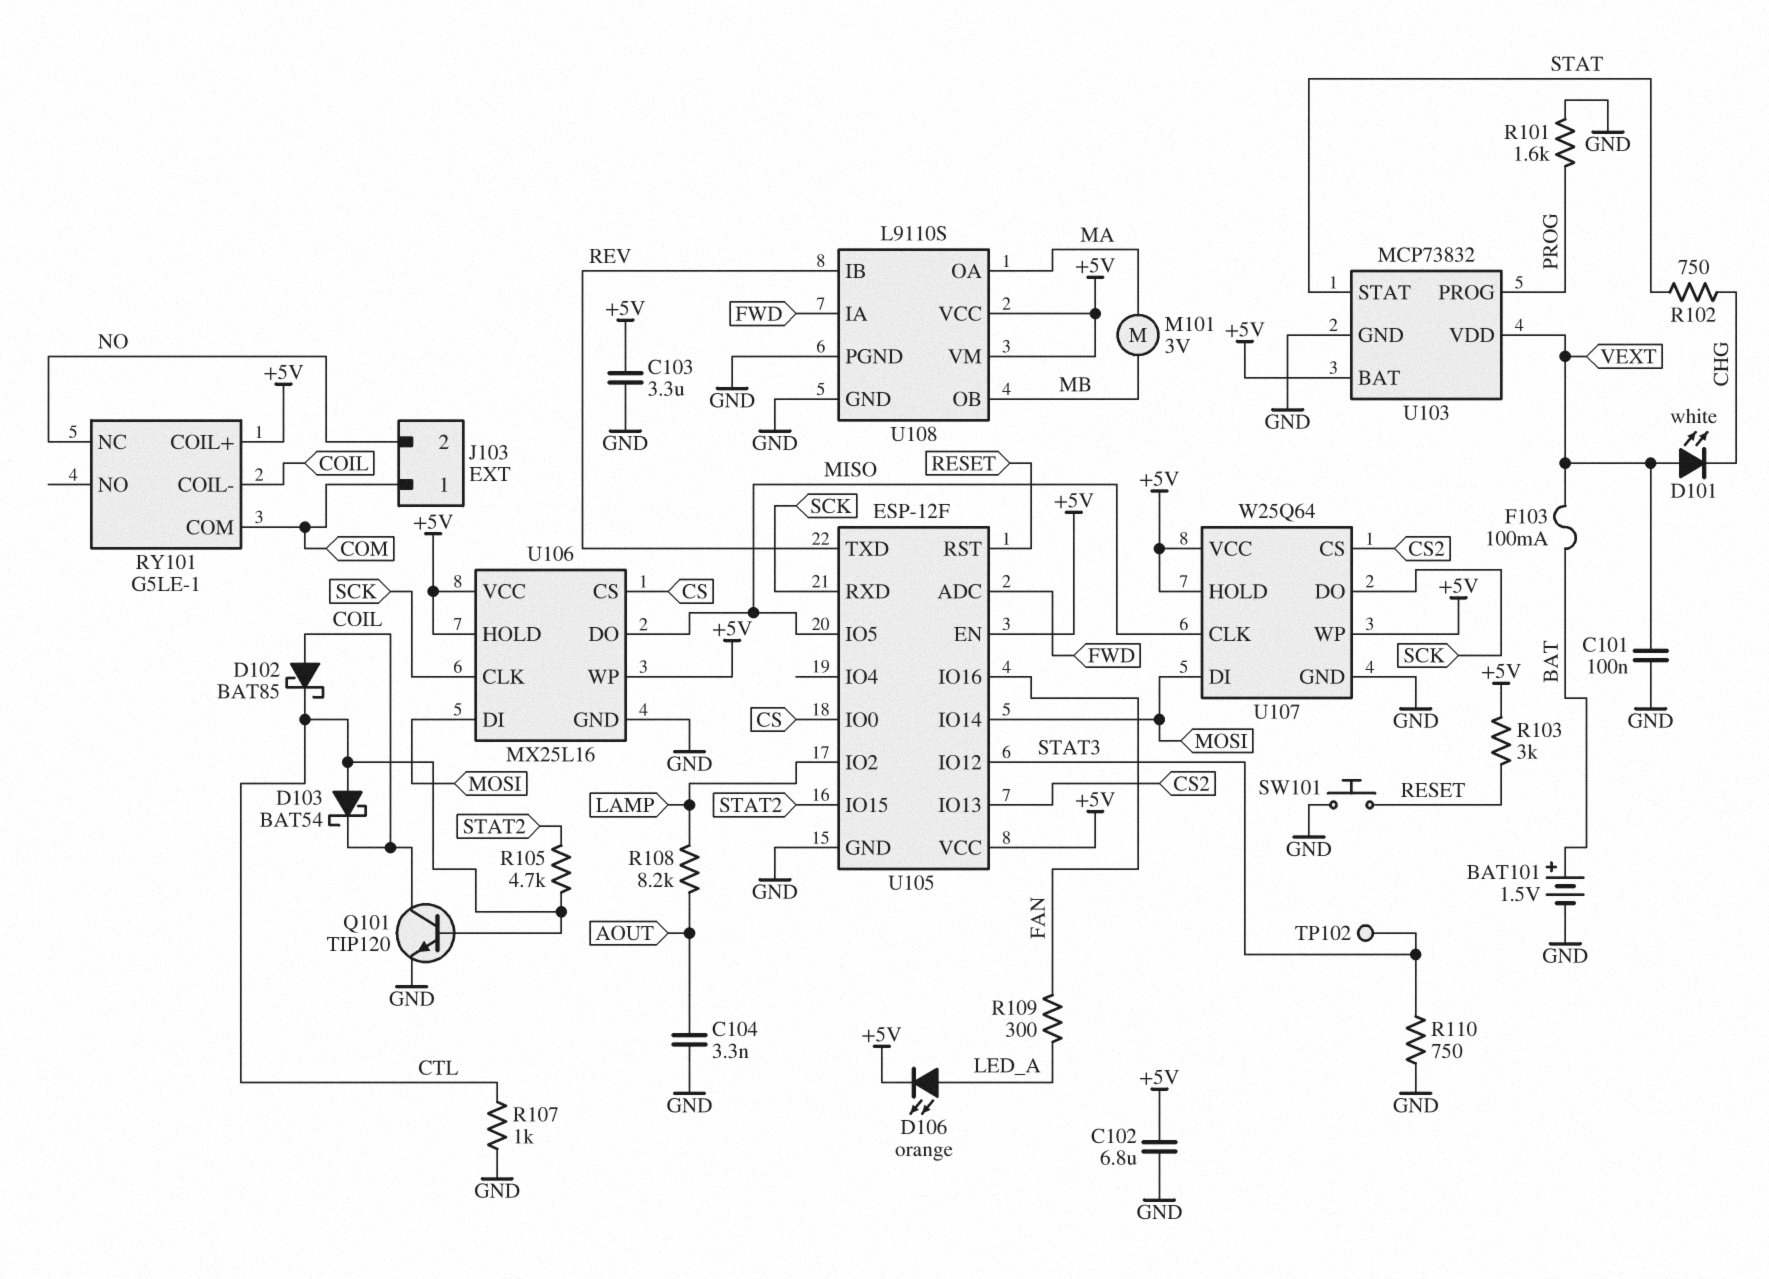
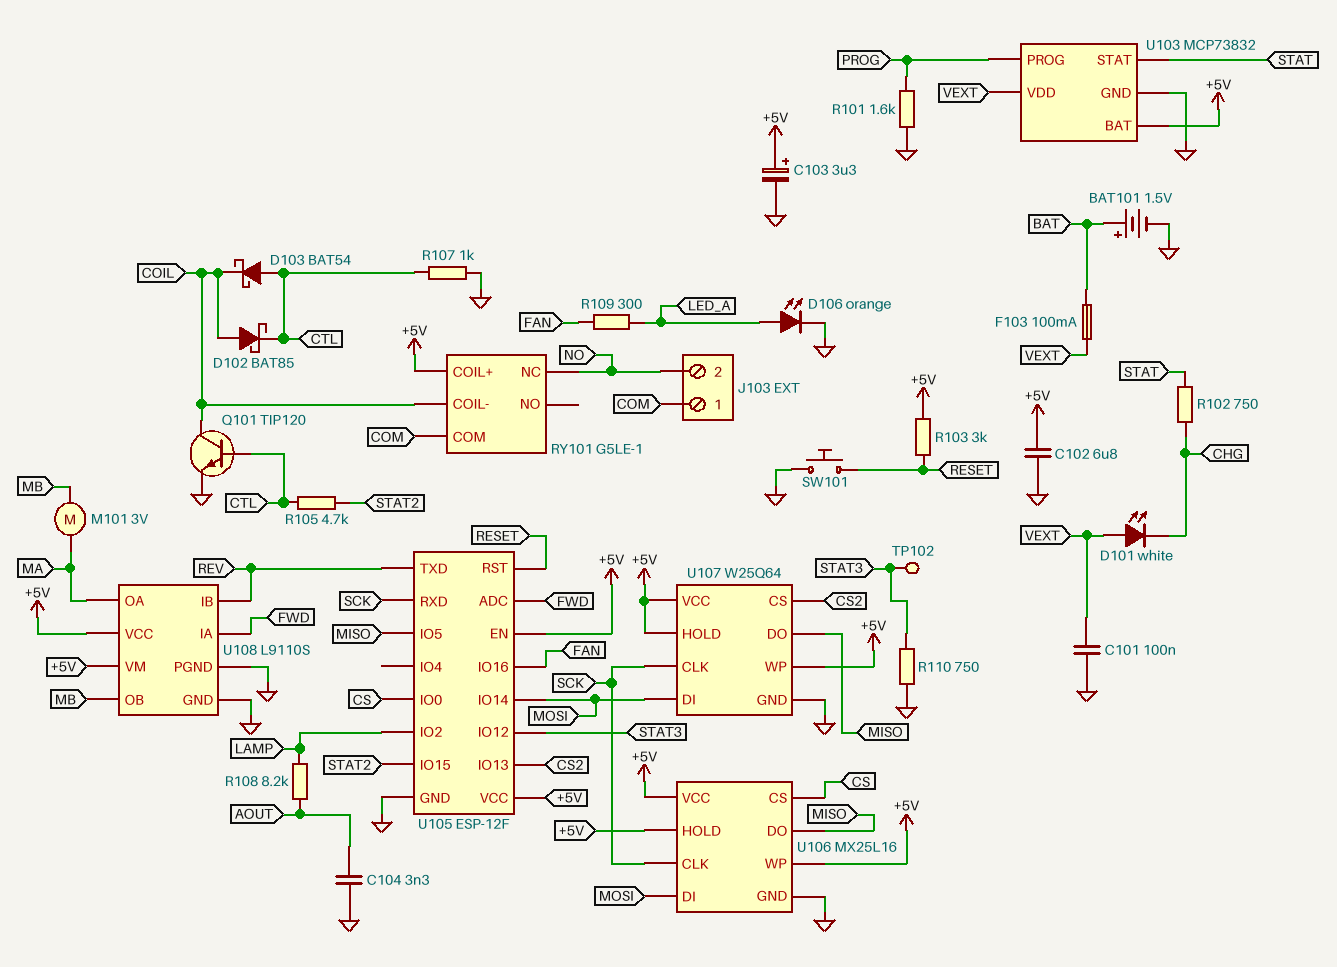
C103: 3.3uF (+5V, GND) -> 3.3uF (plus +5V, minus GND)
D106: LED orange (A LED_A, K +5V) -> LED orange (A LED_A, K GND)
U107 pin CLK: MISO -> SCK
U107 pin DO: SCK -> MISO

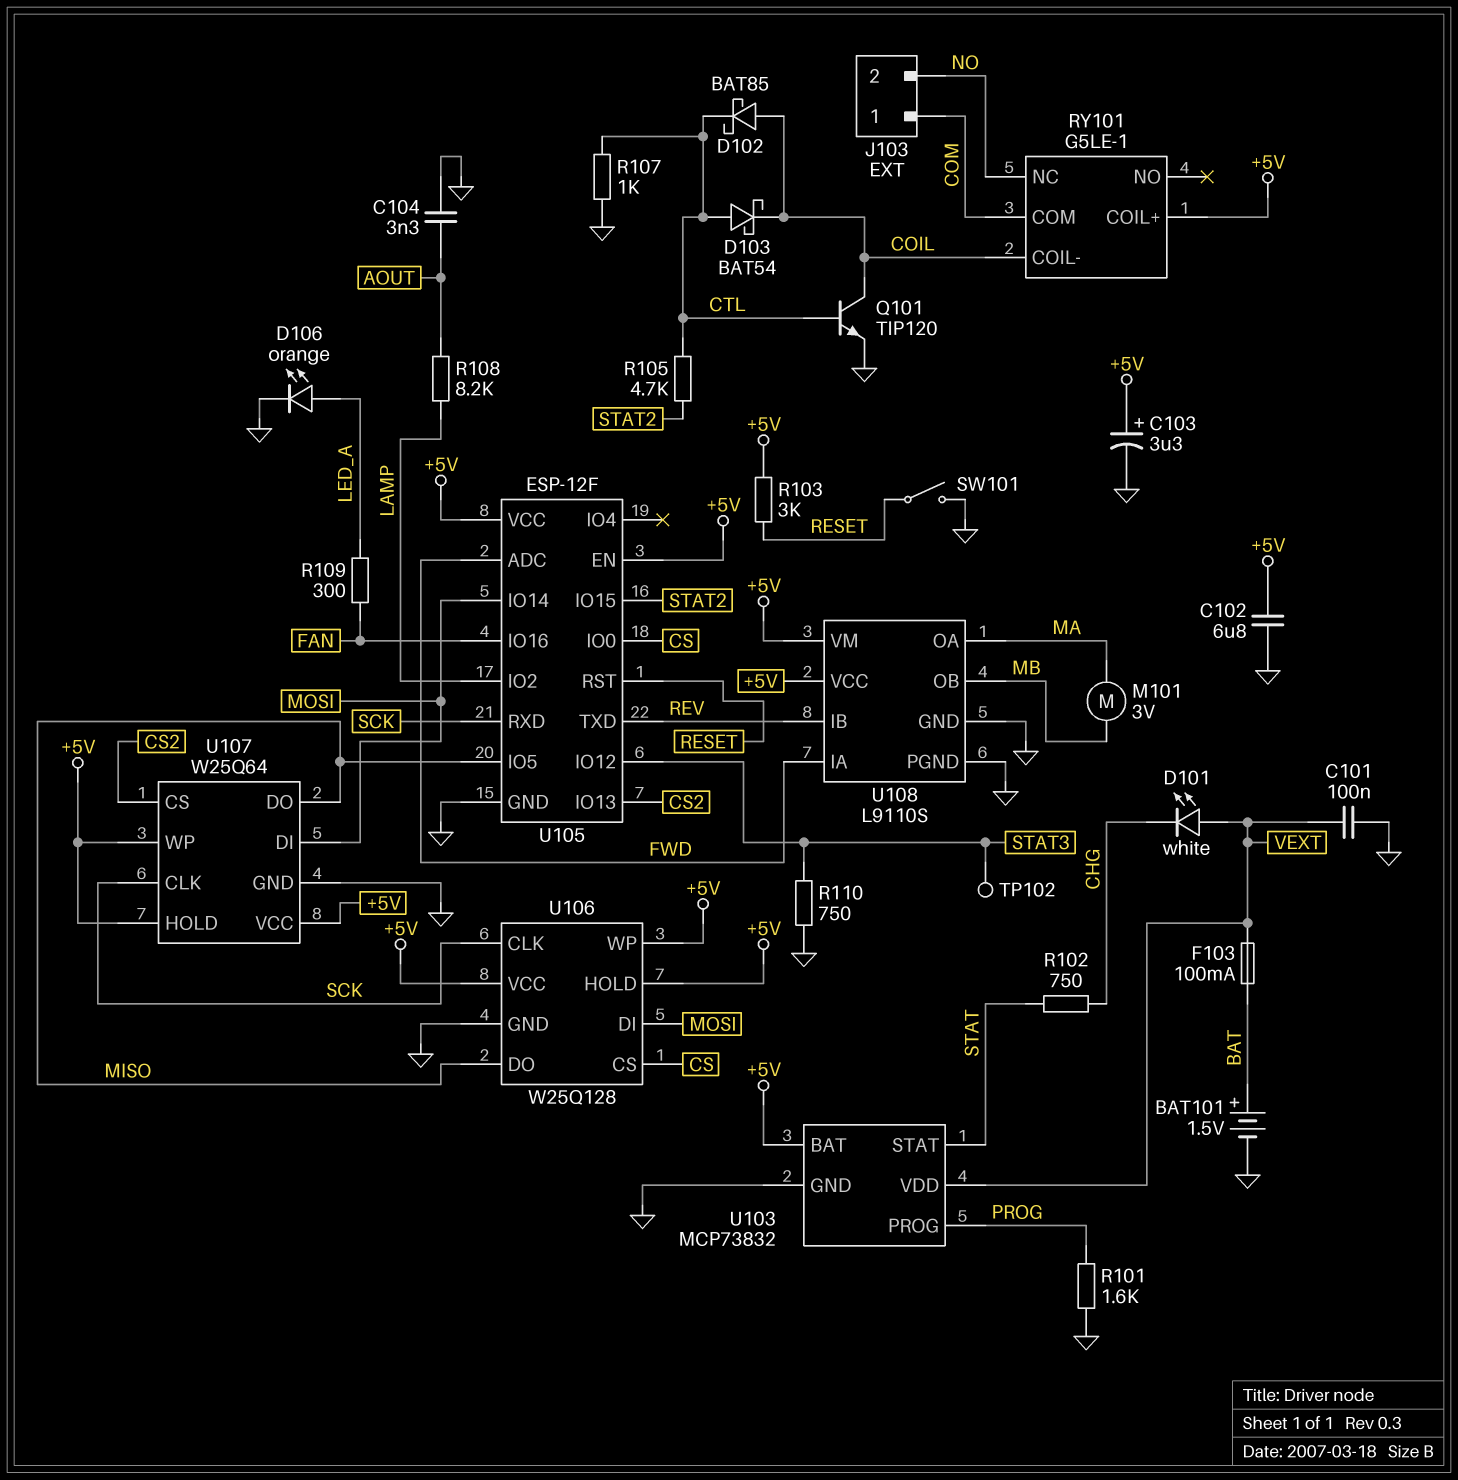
SW101: button (GND, RESET) -> switch (GND, RESET)
U106: MX25L16 -> W25Q128

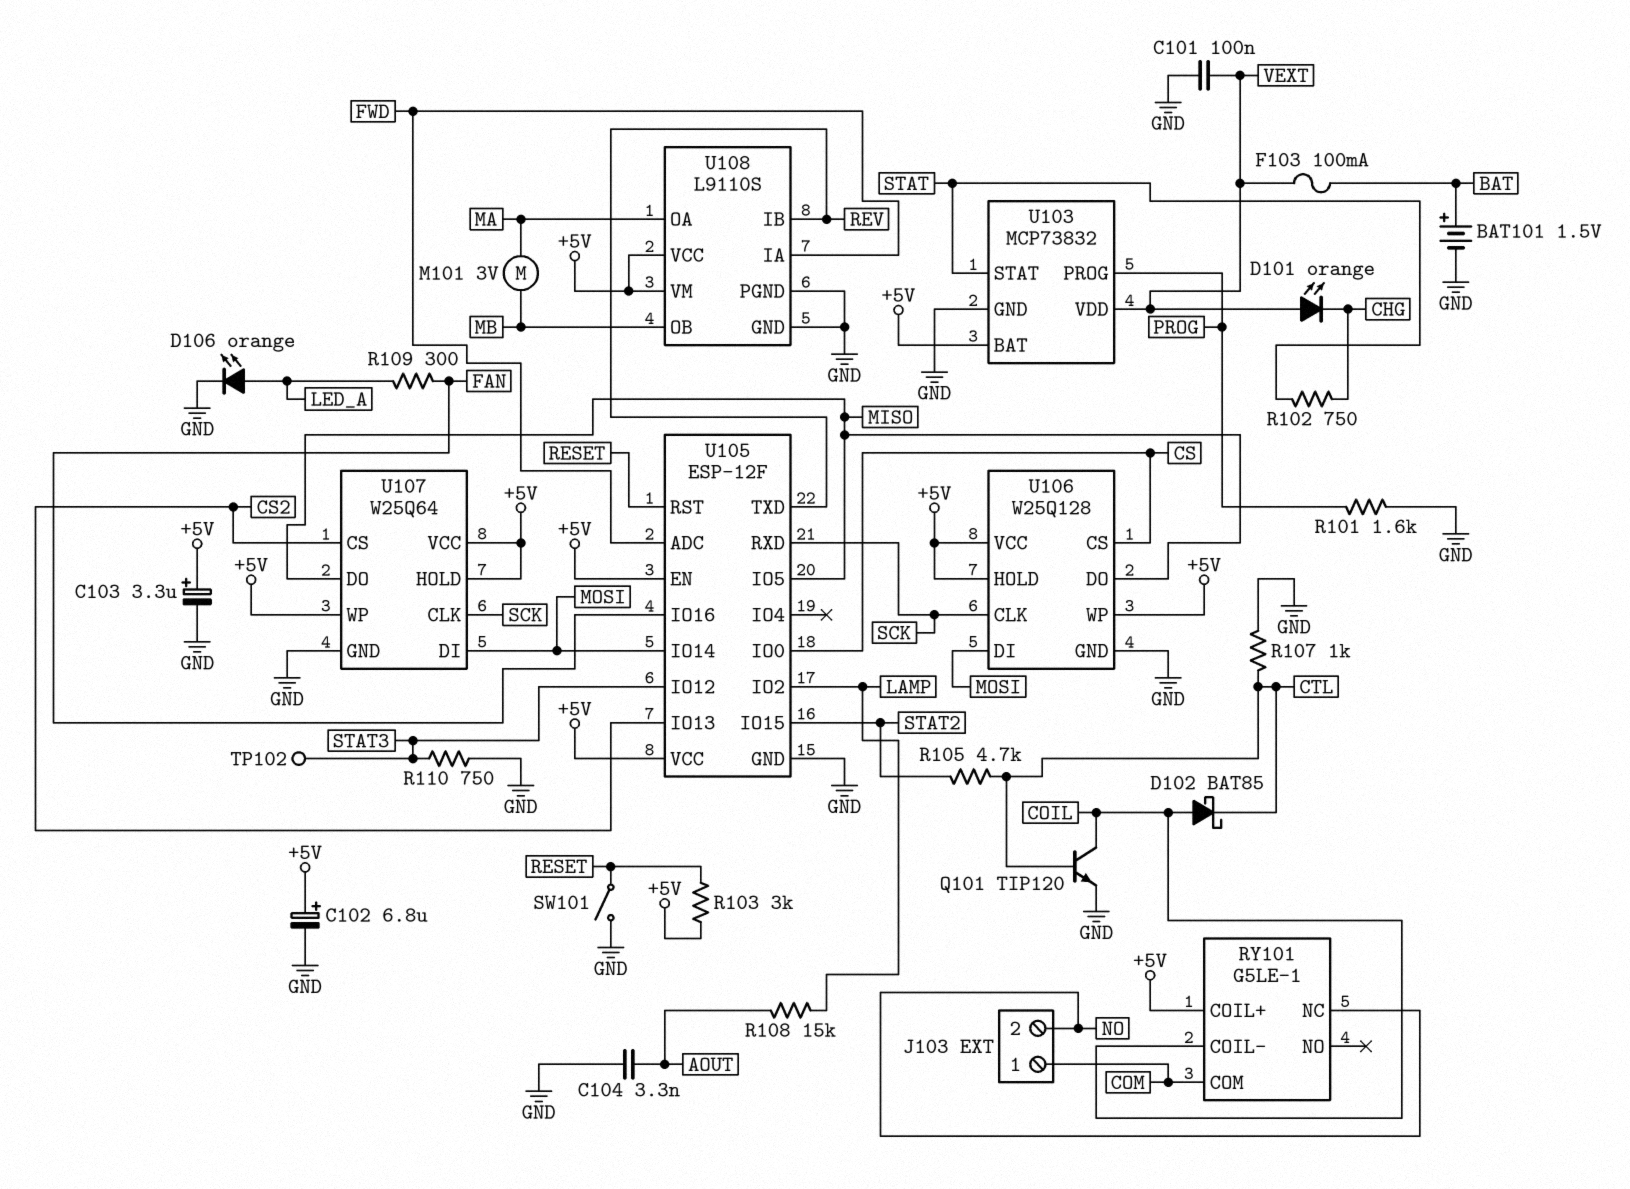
C102: 6.8uF (+5V, GND) -> 6.8uF (plus +5V, minus GND)
D101: LED white (A VEXT, K CHG) -> LED orange (A VEXT, K CHG)
D103: schottky BAT54 (A CTL, K COIL) -> none
R108: 8.2k (AOUT, LAMP) -> 15k (AOUT, LAMP)

